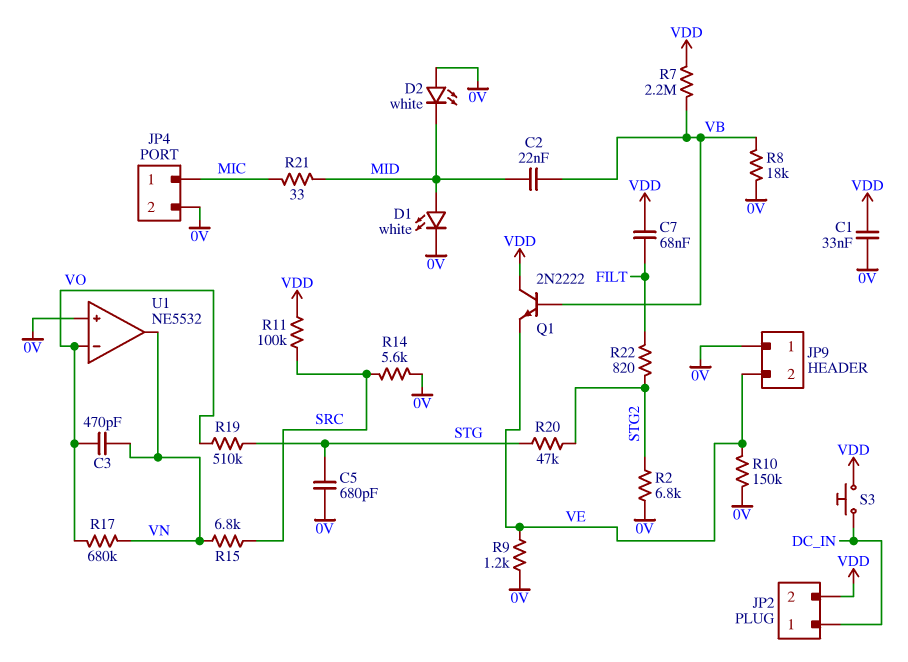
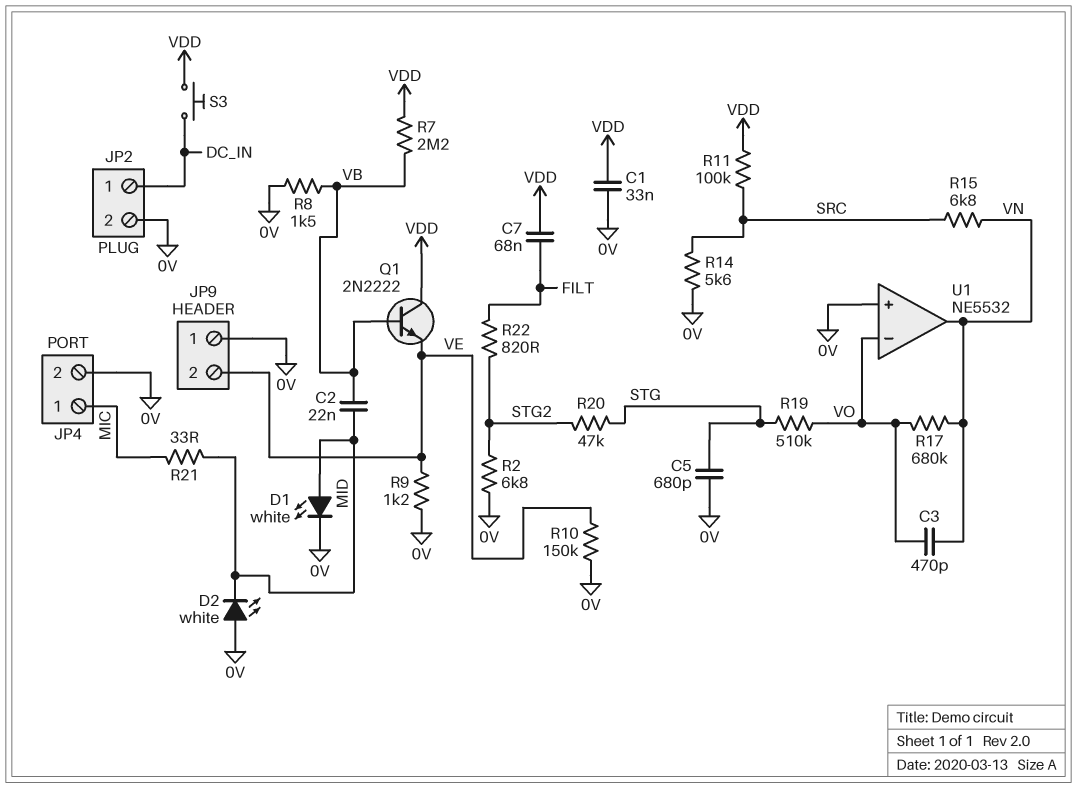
JP2 pin 2: VDD -> 0V
R8: 18k (0V, VB) -> 1.5k (0V, VB)

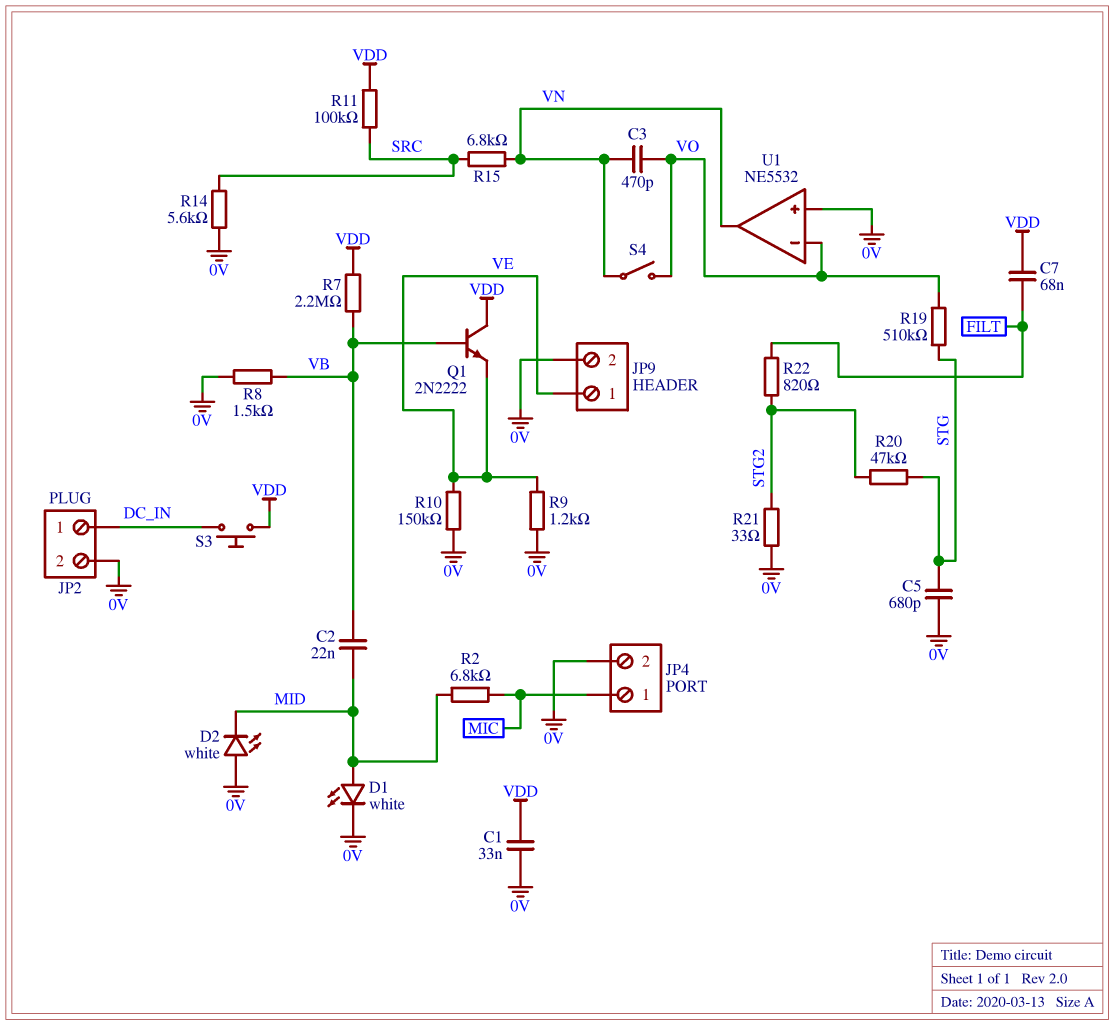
JP9 pin 1: 0V -> VE
JP9 pin 2: VE -> 0V
R2: 6.8k (0V, STG2) -> 6.8k (MIC, MID)
R17: 680k (VN, VO) -> none
R21: 33 (MIC, MID) -> 33 (0V, STG2)
S4: none -> switch (VN, VO)

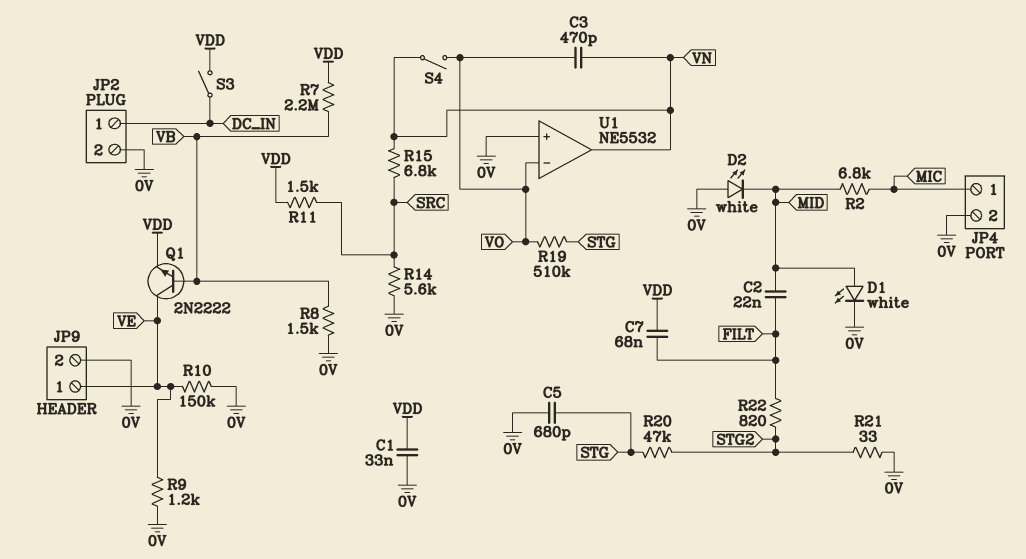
C2: 22nF (MID, VB) -> 22nF (FILT, MID)
Q1: NPN 2N2222 (B VB, C VDD, E VE) -> NPN 2N2222 (B VB, C VE, E VDD)
R11: 100k (SRC, VDD) -> 1.5k (SRC, VDD)
S3: button (DC_IN, VDD) -> switch (DC_IN, VDD)

